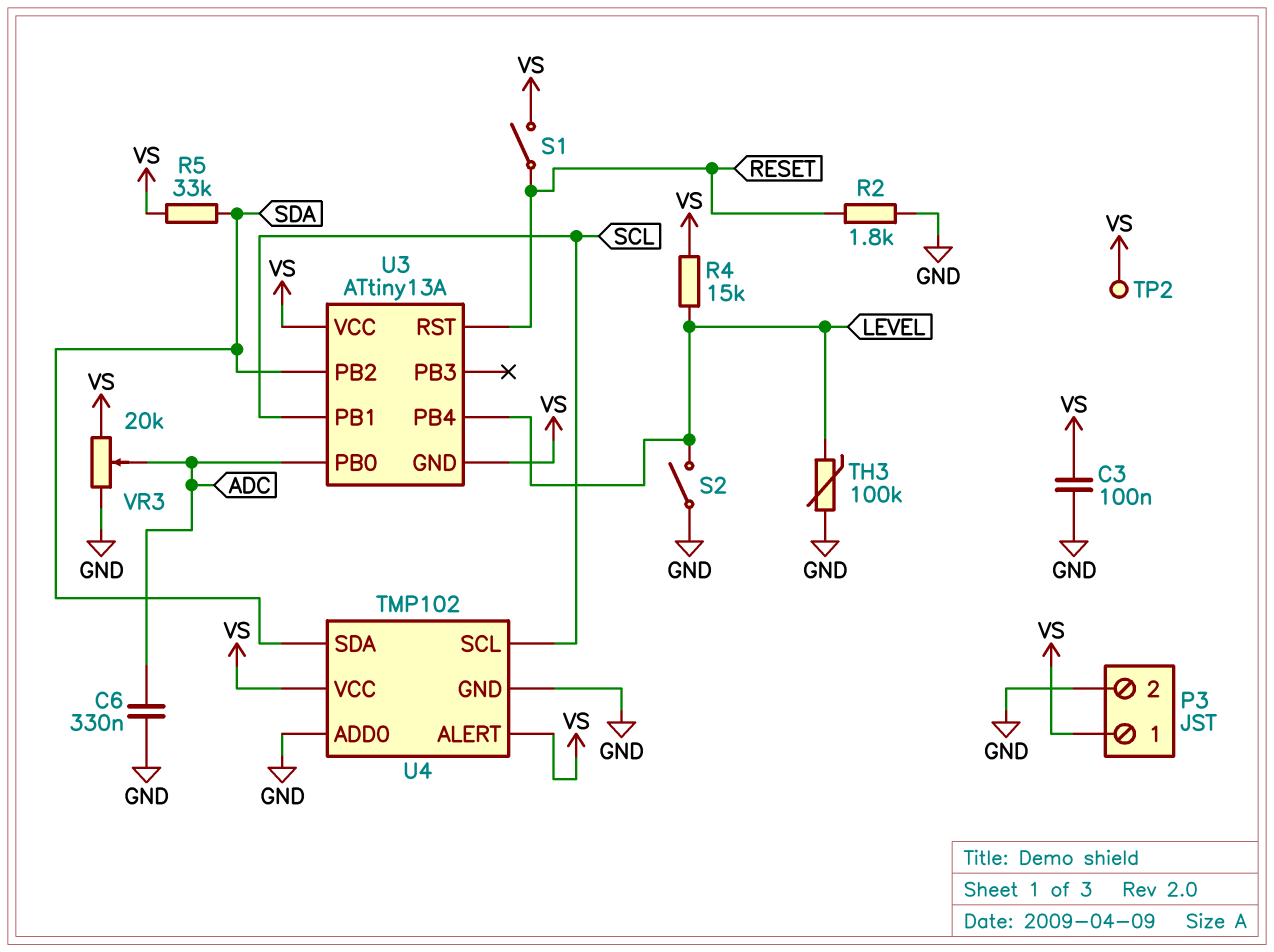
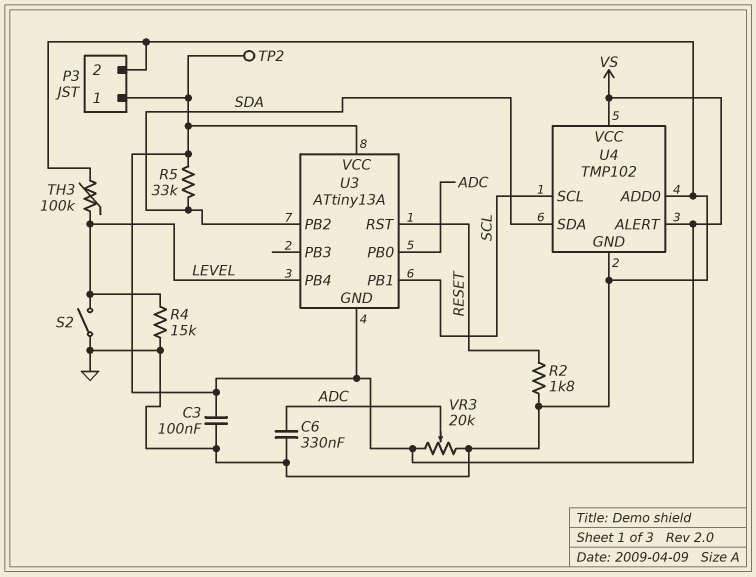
R4: 15k (LEVEL, VS) -> 15k (GND, LEVEL)
S1: switch (RESET, VS) -> none

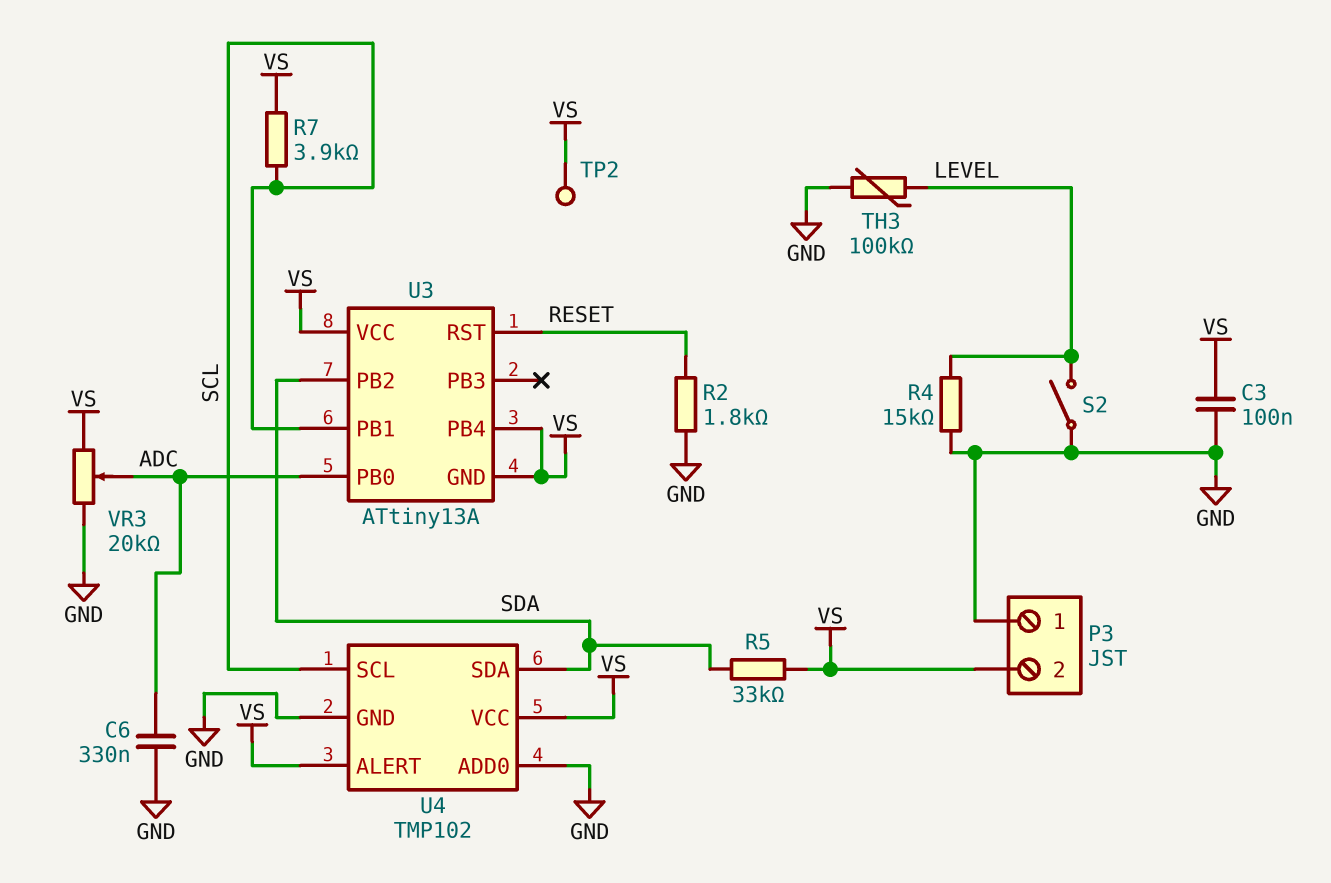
P3 pin 1: VS -> GND
P3 pin 2: GND -> VS
R7: none -> 3.9k (SCL, VS)
U3 pin PB4: LEVEL -> VS

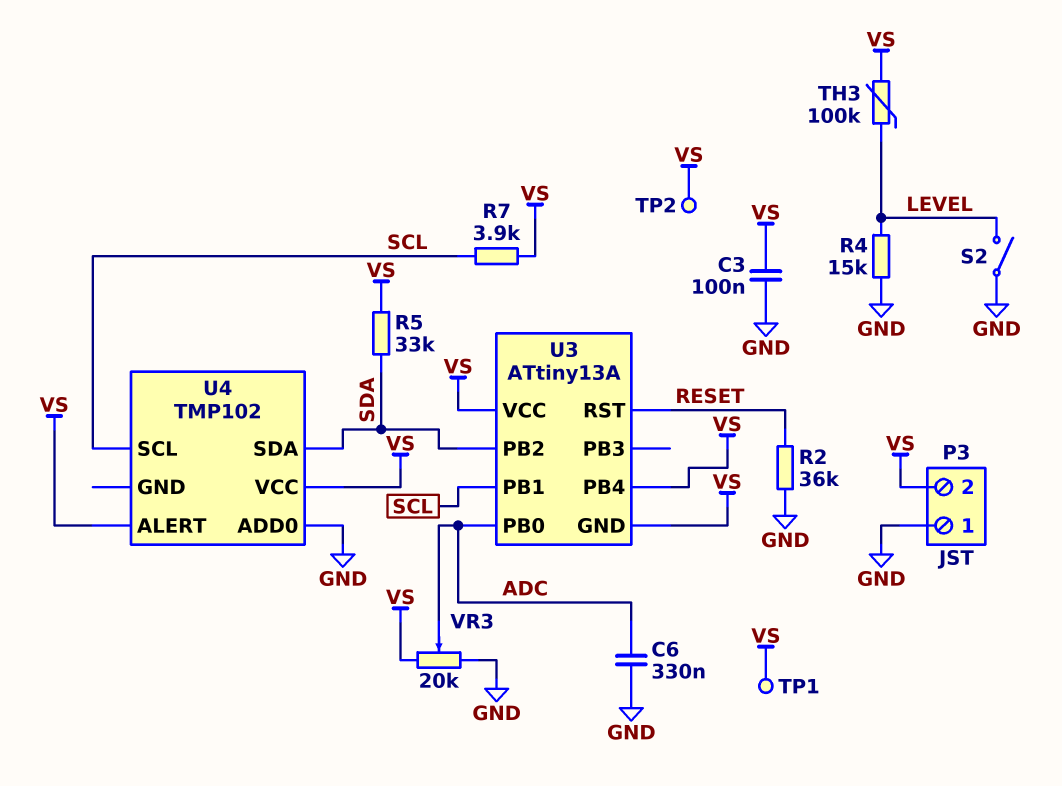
R2: 1.8k (GND, RESET) -> 36k (GND, RESET)
TH3: 100k (GND, LEVEL) -> 100k (LEVEL, VS)
TP1: none -> test point (VS)
U4 pin GND: GND -> none

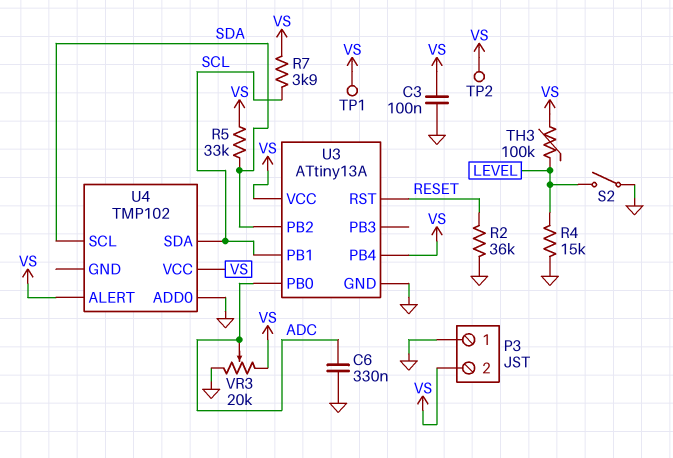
U3 pin GND: VS -> GND
U4 pin SCL: SCL -> SDA
U4 pin SDA: SDA -> SCL

